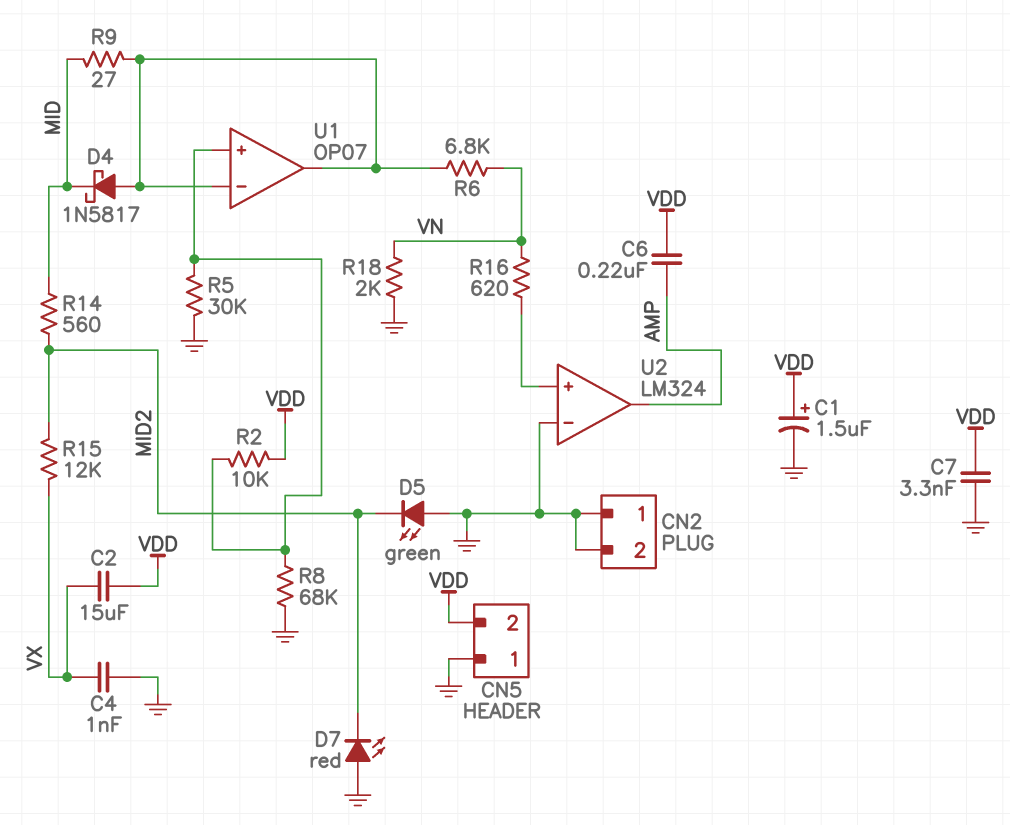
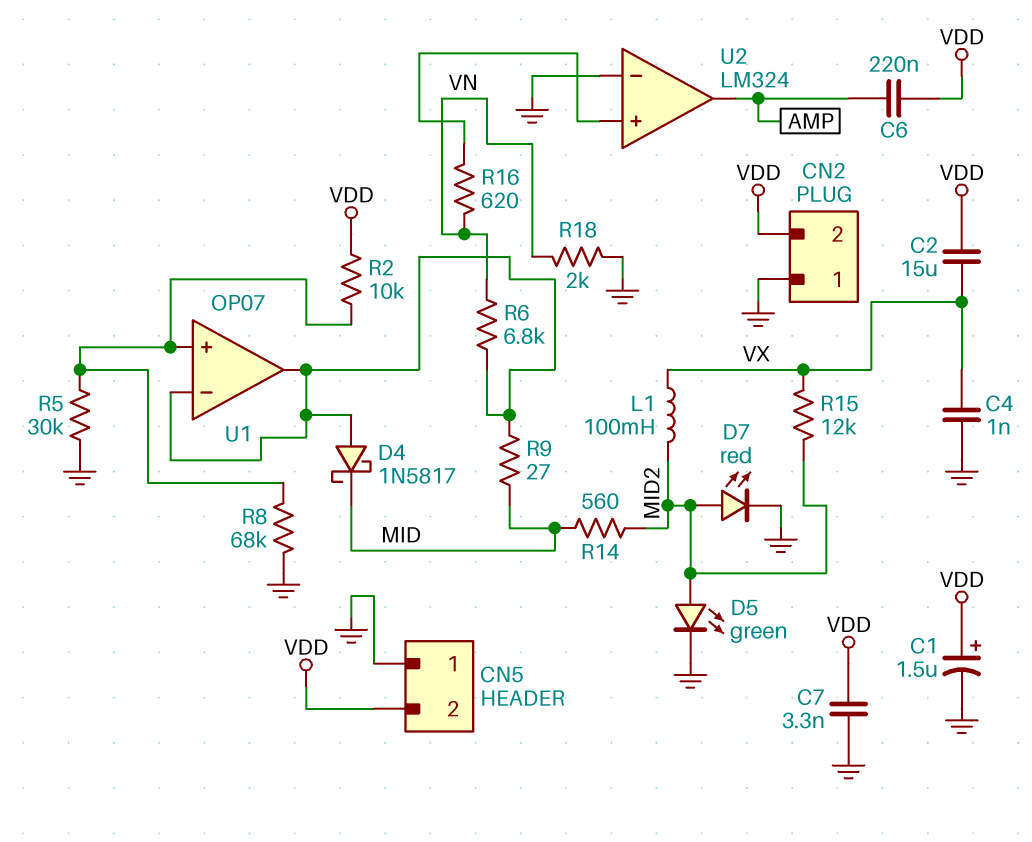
CN2 pin 2: GND -> VDD
D5: LED green (A GND, K MID2) -> LED green (A MID2, K GND)
D7: LED red (A GND, K MID2) -> LED red (A MID2, K GND)
L1: none -> 100mH (MID2, VX)

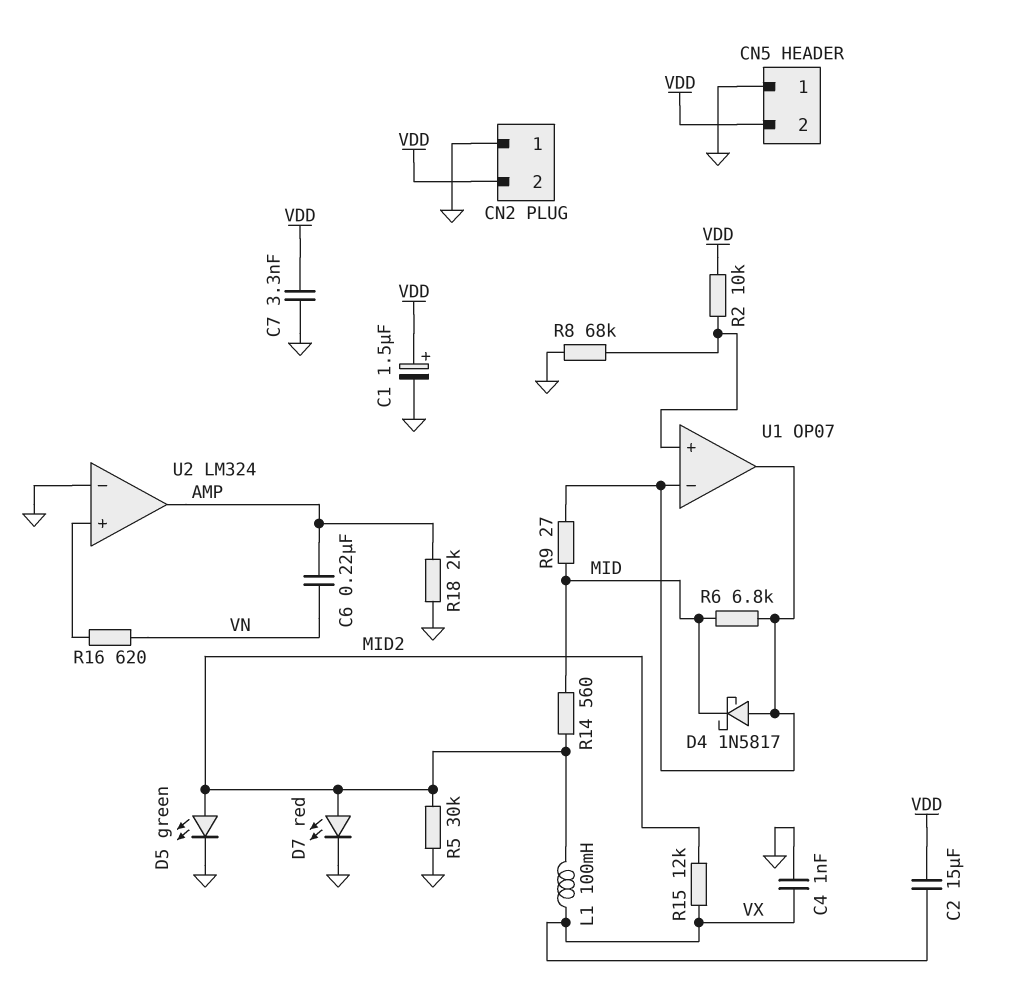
C6: 220nF (AMP, VDD) -> 220nF (AMP, VN)
R5: 30k (GND, U1/in+) -> 30k (GND, MID2)
R6: 6.8k (U1/in-, VN) -> 6.8k (MID, U1/in-)
R18: 2k (GND, VN) -> 2k (AMP, GND)

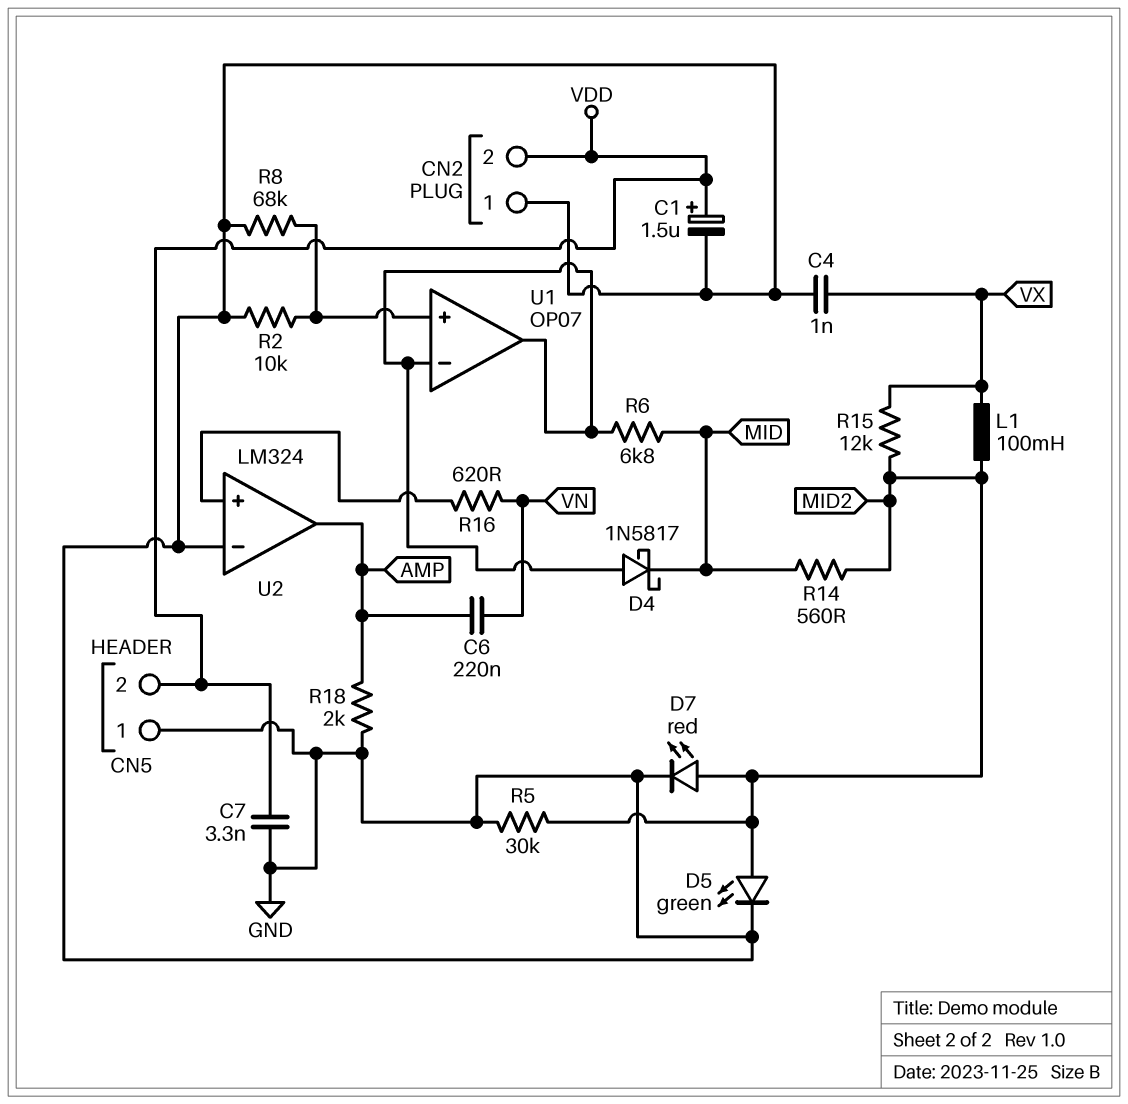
C2: 15uF (VDD, VX) -> none
R2: 10k (U1/in+, VDD) -> 10k (GND, U1/in+)
R9: 27 (MID, U1/in-) -> none

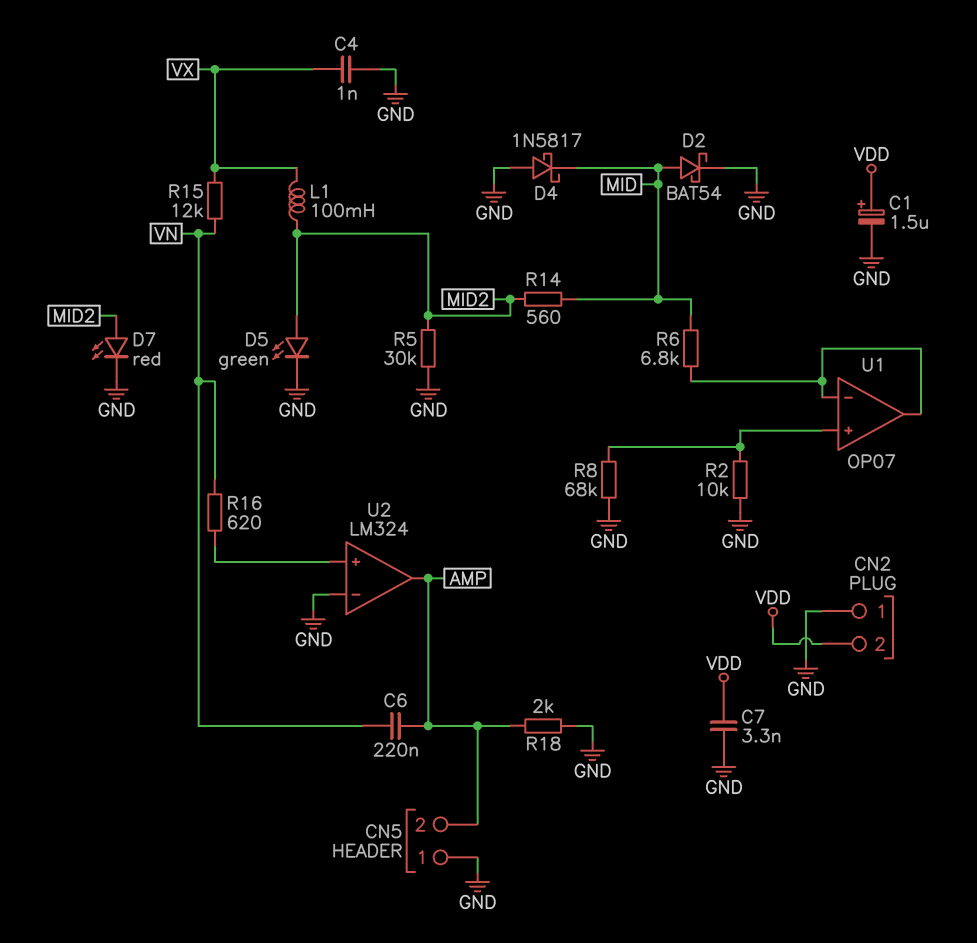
CN5 pin 2: VDD -> AMP
D2: none -> schottky BAT54 (A MID, K GND)
D4: schottky 1N5817 (A U1/in-, K MID) -> schottky 1N5817 (A GND, K MID)
R15: 12k (MID2, VX) -> 12k (VN, VX)

